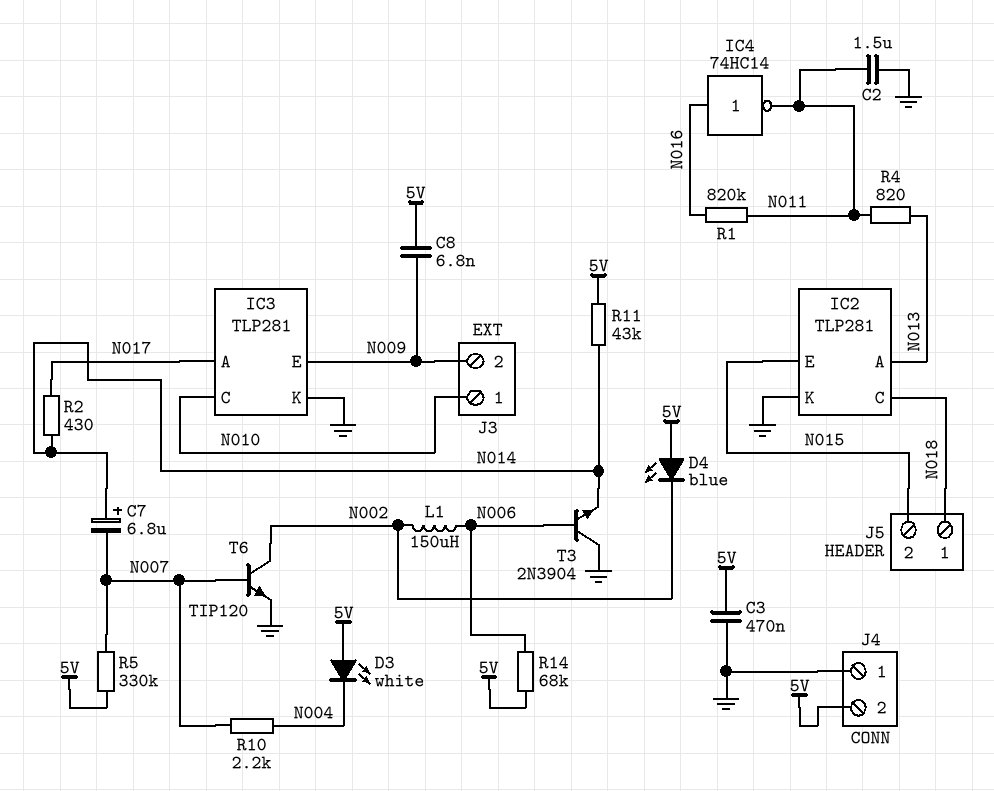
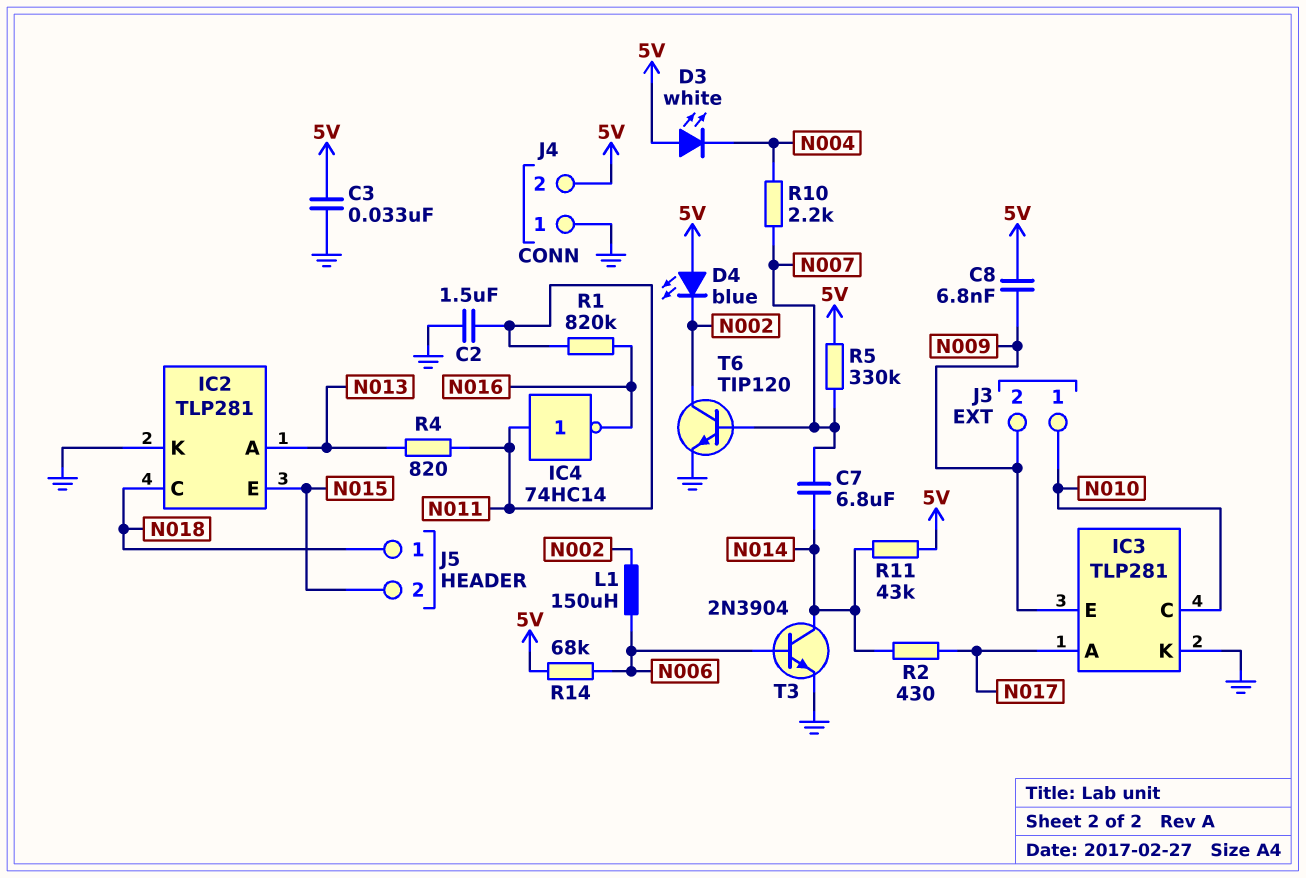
C3: 470nF (5V, GND) -> 33nF (5V, GND)
C7: 6.8uF (plus N014, minus N007) -> 6.8uF (N007, N014)
IC4: NOT 74HC14 (in N016, out N011) -> NOT 74HC14 (in N011, out N016)
T3: NPN 2N3904 (B N006, C GND, E N014) -> NPN 2N3904 (B N006, C N014, E GND)

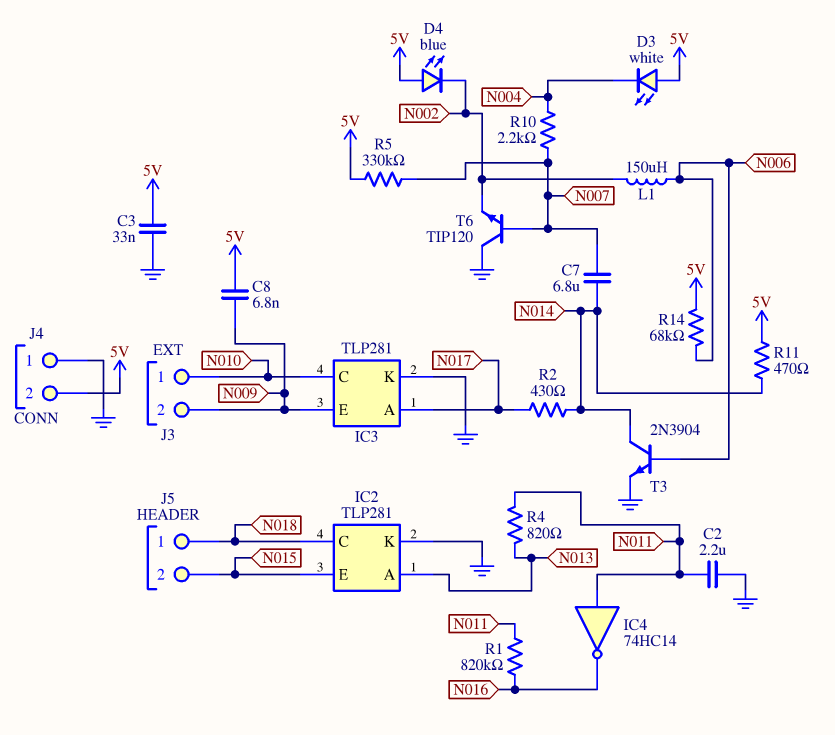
C2: 1.5uF (GND, N011) -> 2.2uF (GND, N011)
R11: 43k (5V, N014) -> 470 (5V, N014)
T6: NPN TIP120 (B N007, C N002, E GND) -> NPN TIP120 (B N007, C GND, E N002)

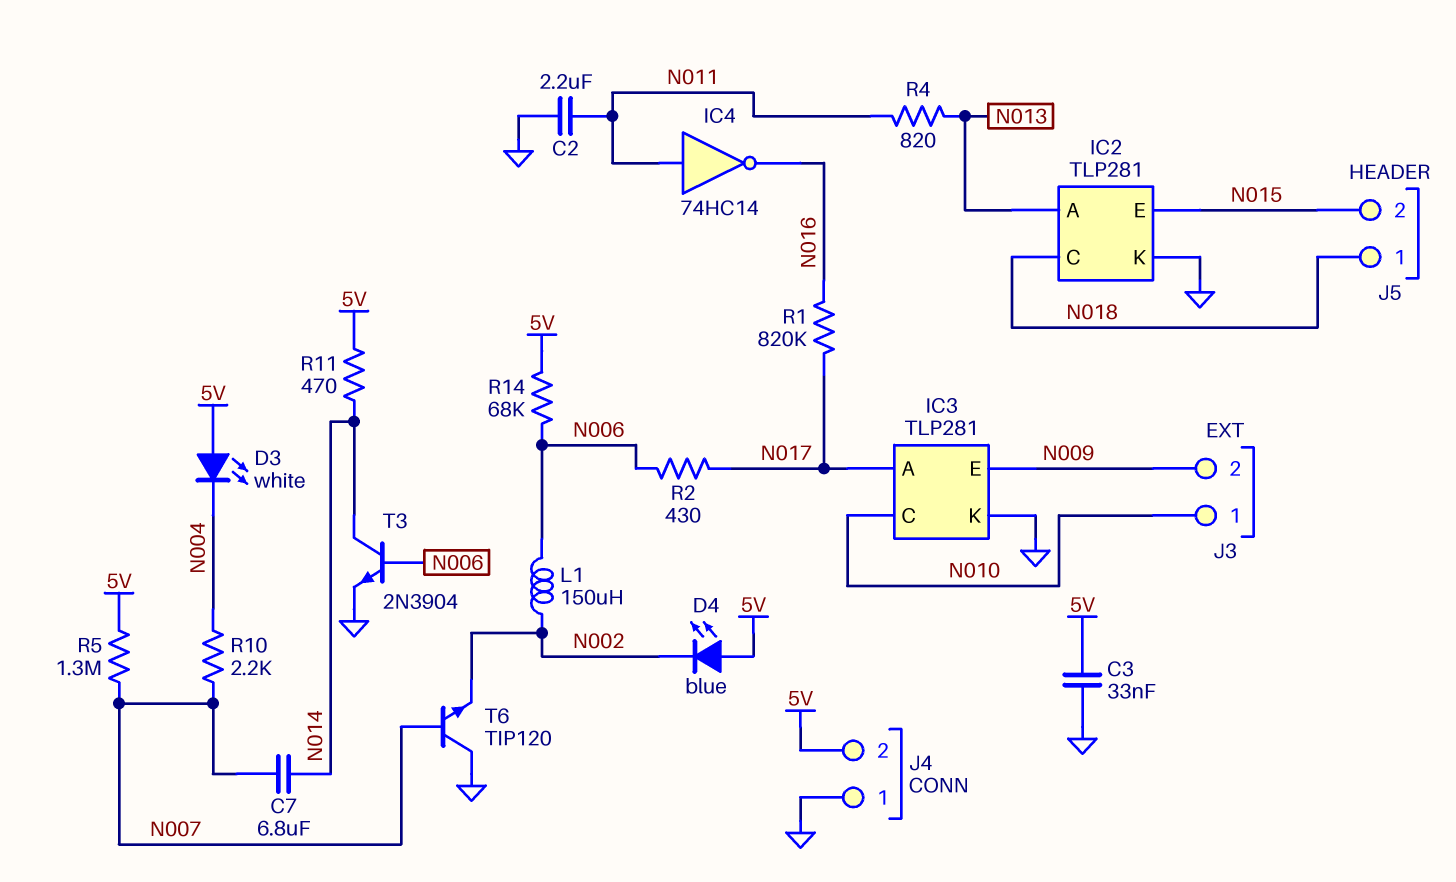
C8: 6.8nF (5V, N009) -> none
R1: 820k (N011, N016) -> 820k (N016, N017)
R2: 430 (N014, N017) -> 430 (N006, N017)
R5: 330k (5V, N007) -> 1.3M (5V, N007)

